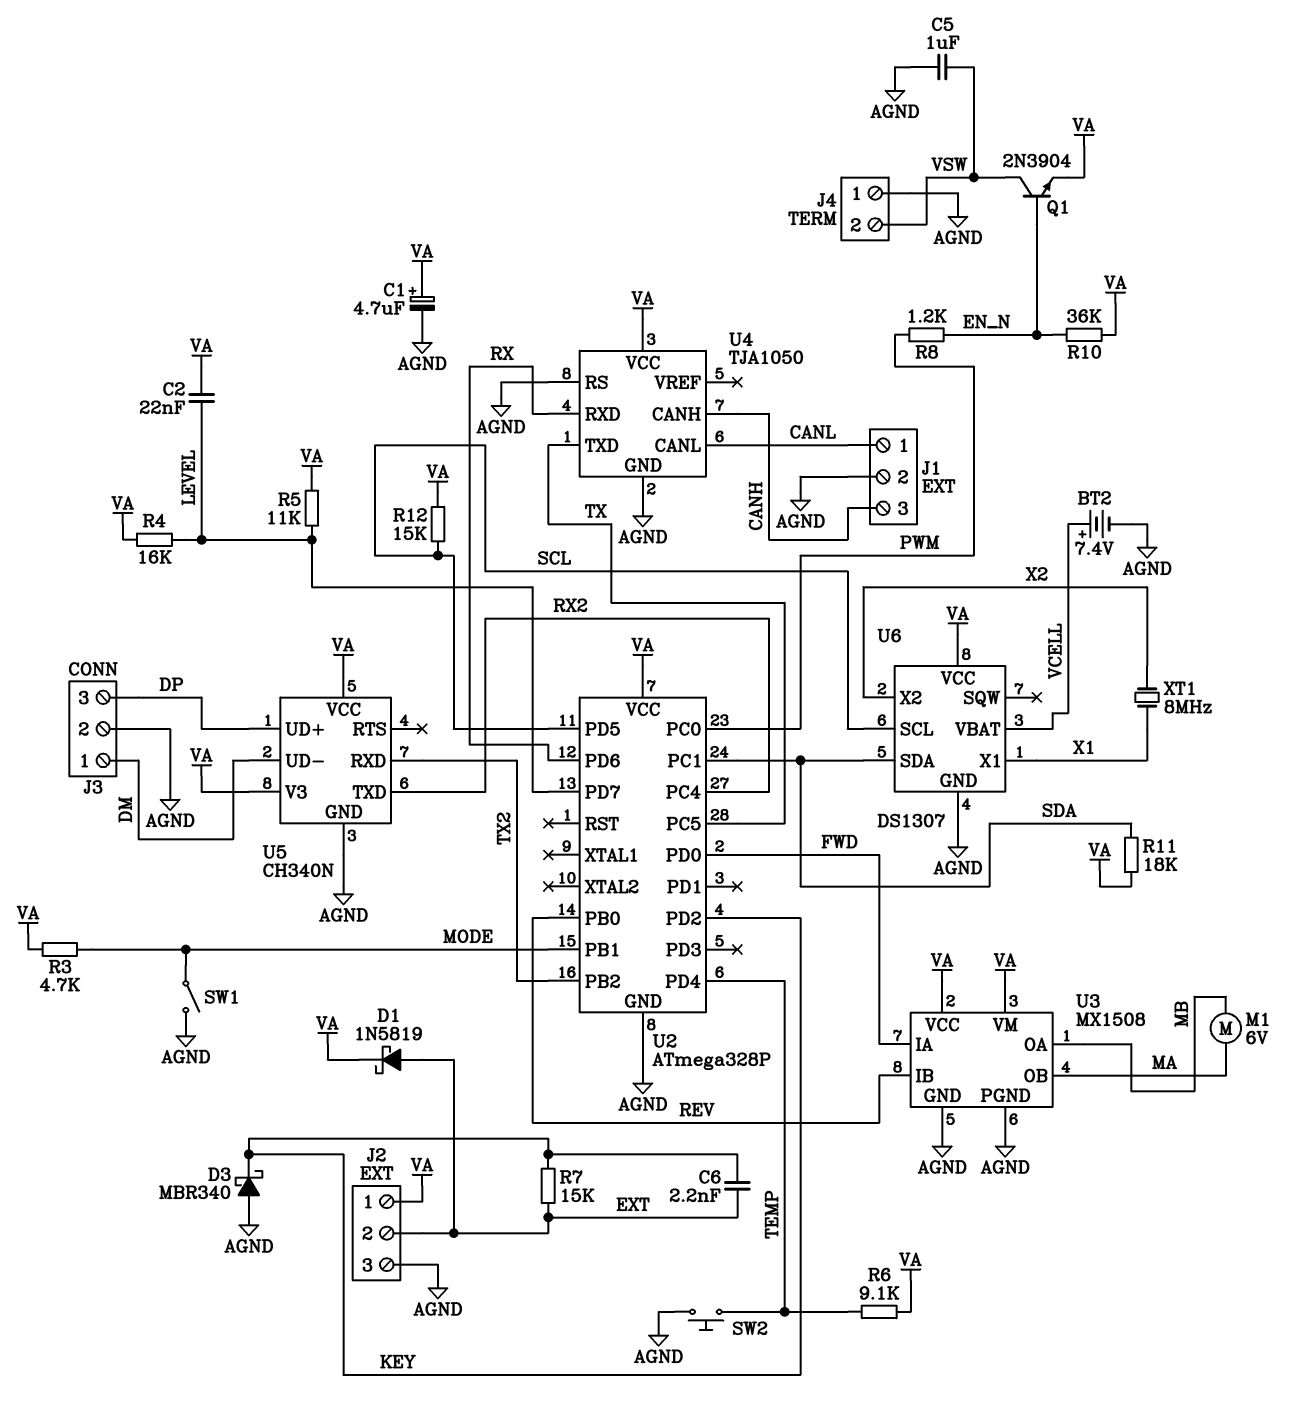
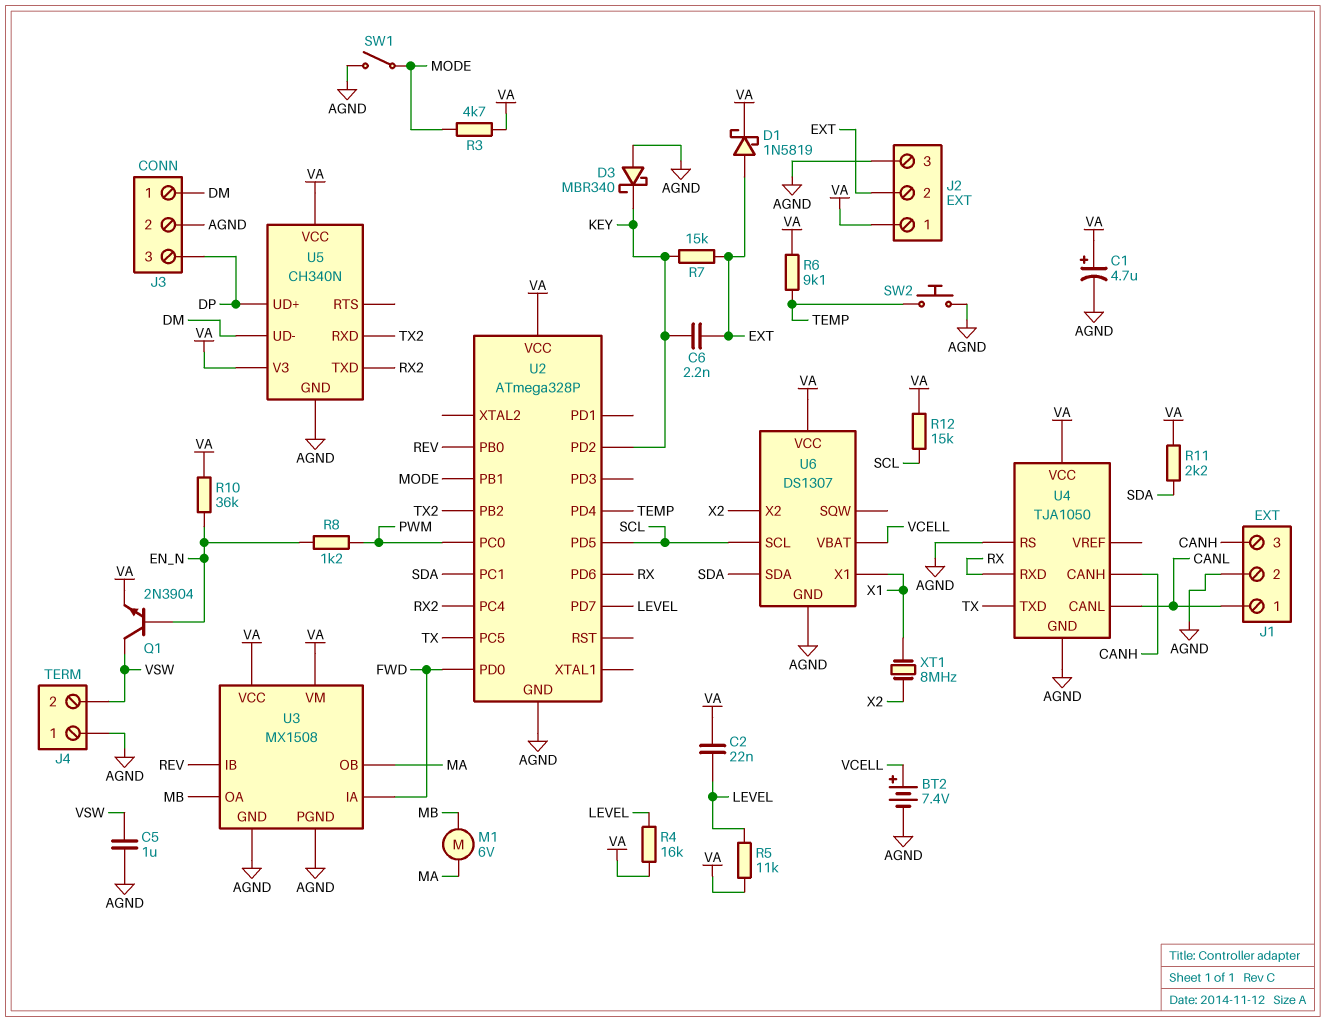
R11: 18k (SDA, VA) -> 2.2k (SDA, VA)

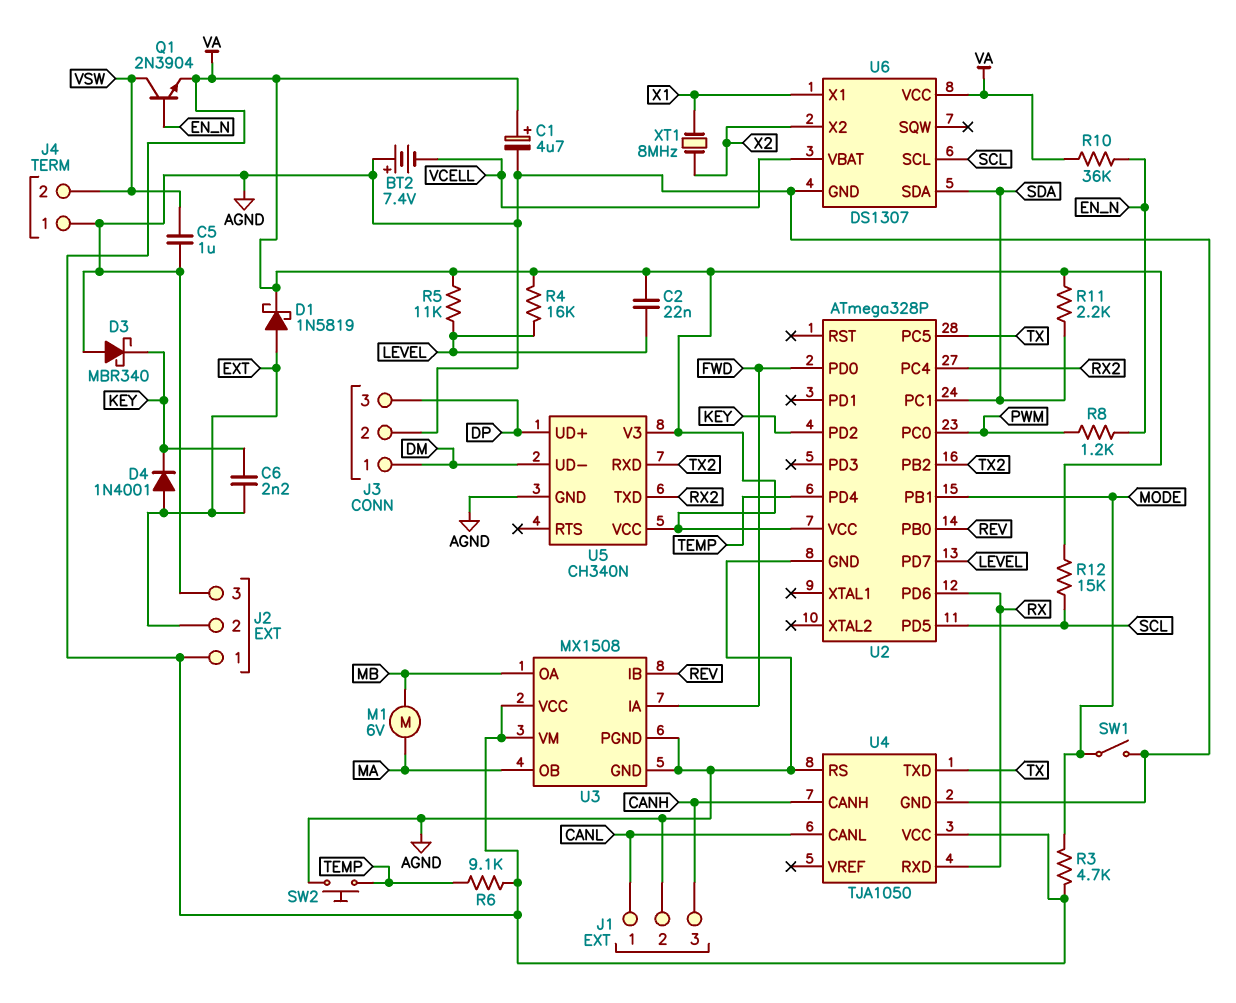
BT2: 7.4V (plus VCELL, minus AGND) -> 7.4V (plus AGND, minus VCELL)
D4: none -> diode 1N4001 (A EXT, K KEY)
R7: 15k (EXT, KEY) -> none

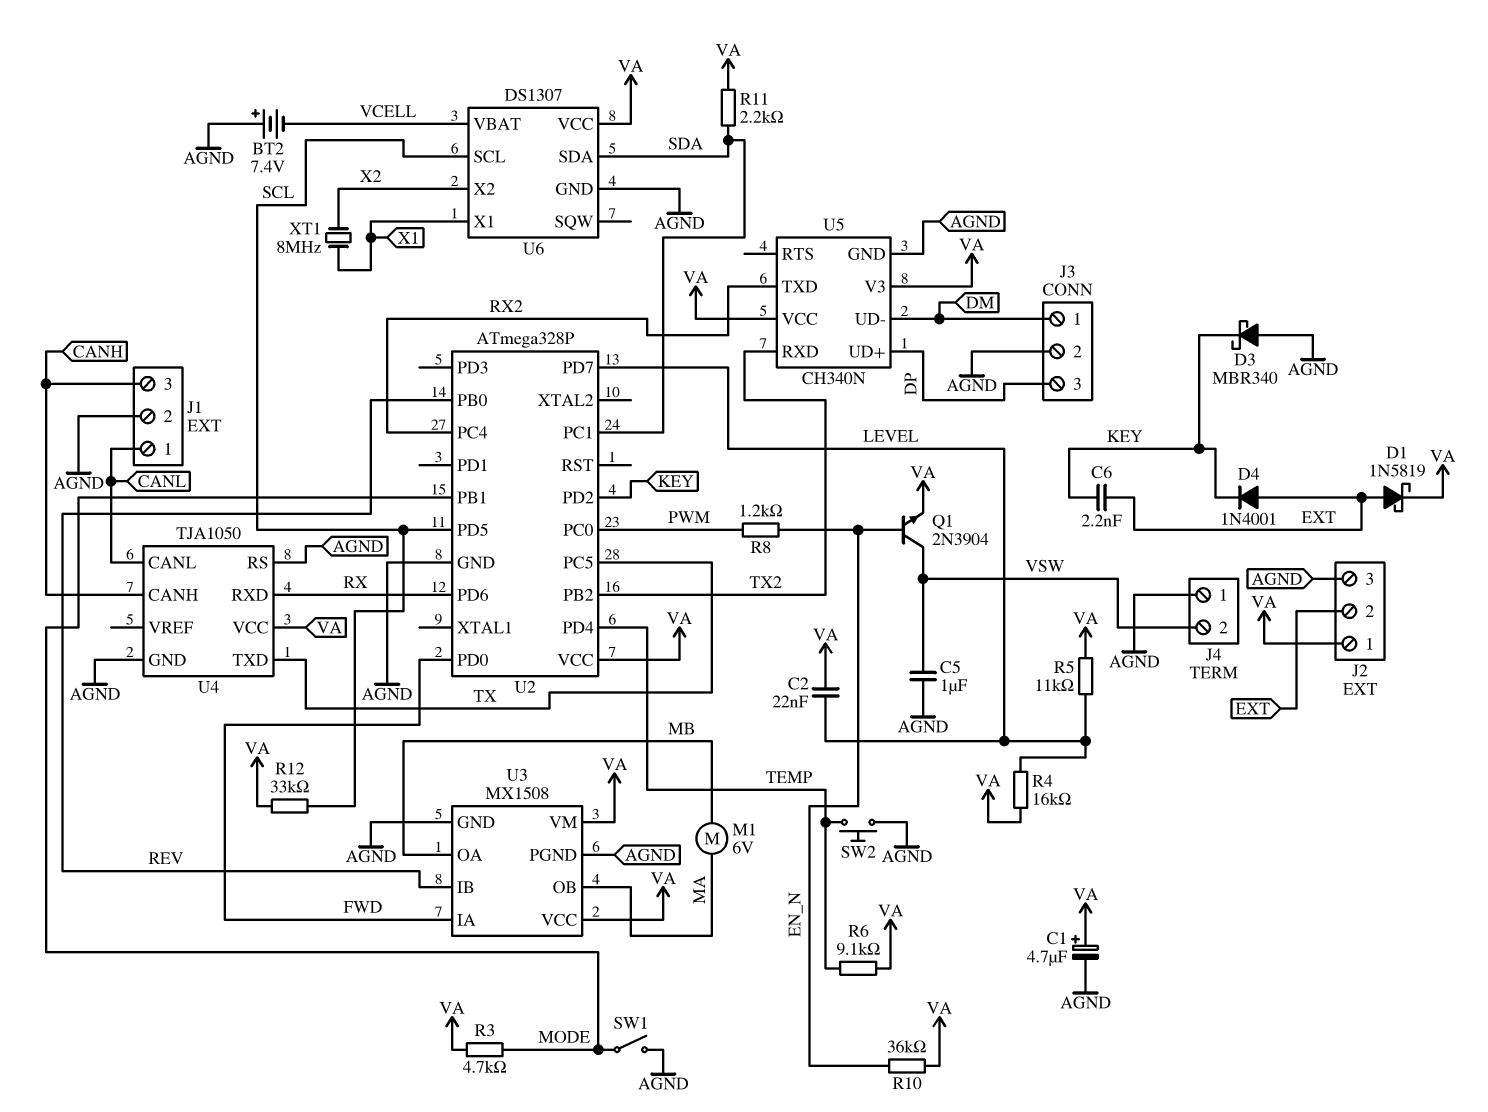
R12: 15k (SCL, VA) -> 33k (SCL, VA)

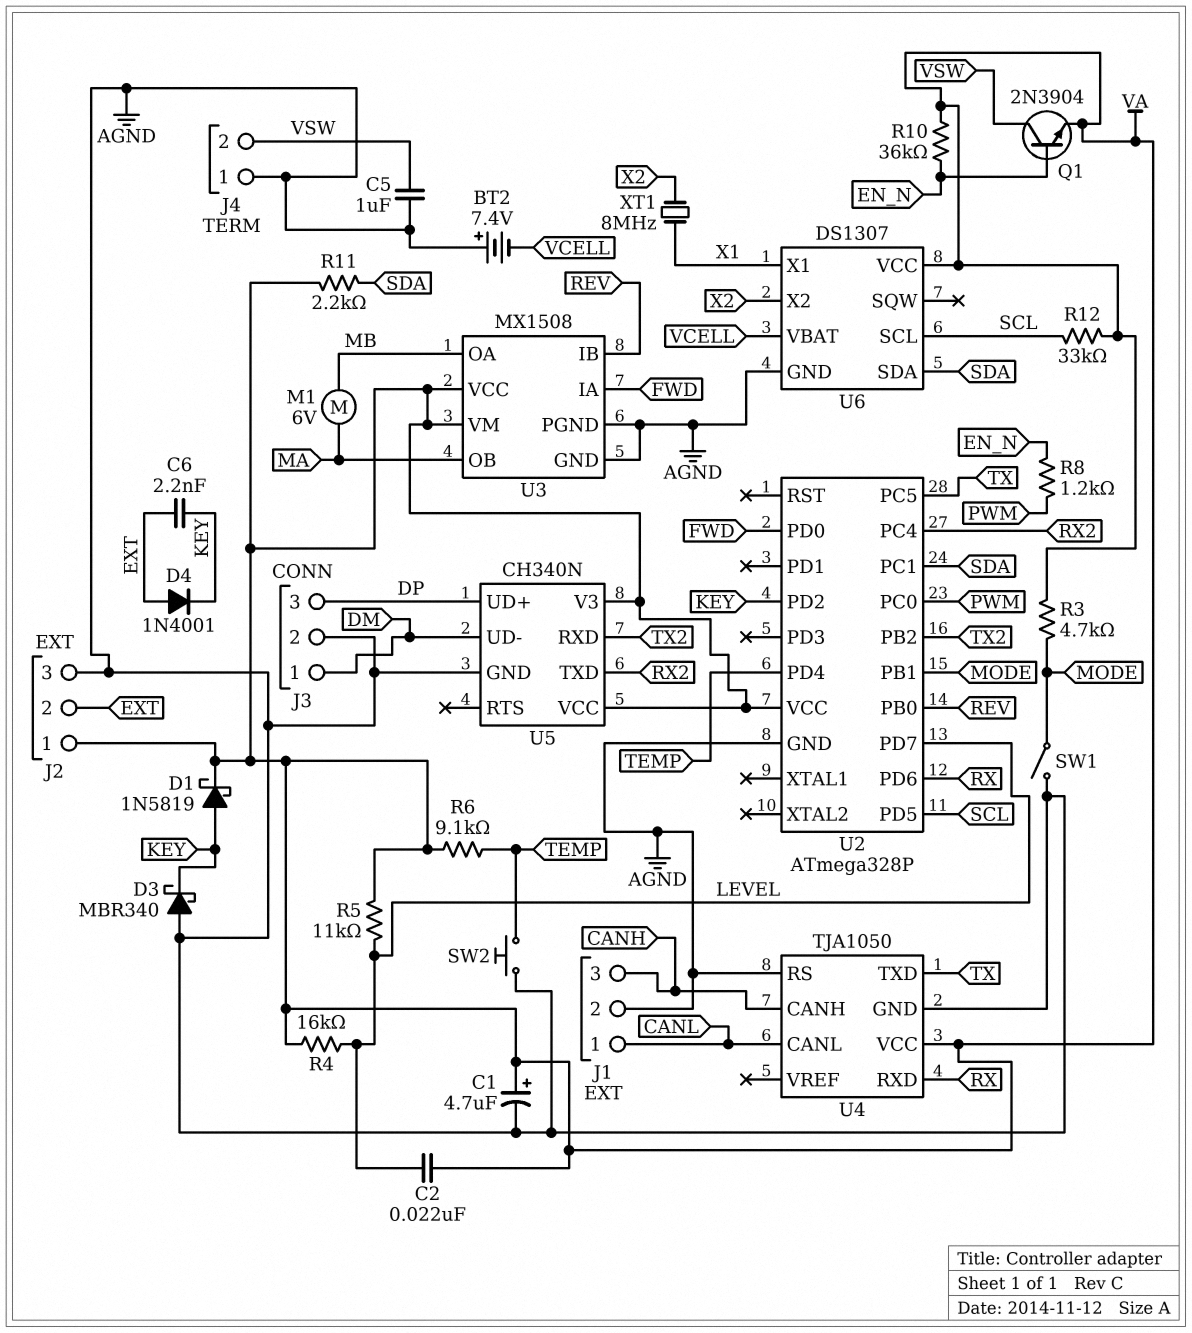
D1: schottky 1N5819 (A EXT, K VA) -> schottky 1N5819 (A KEY, K VA)

